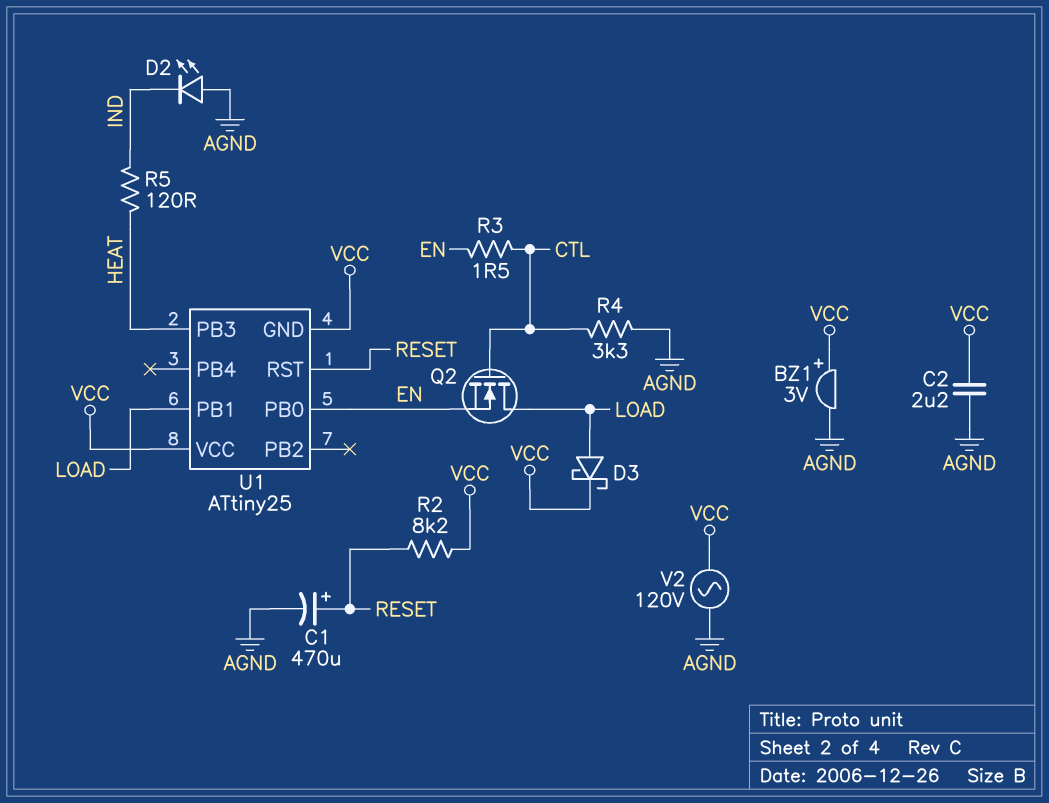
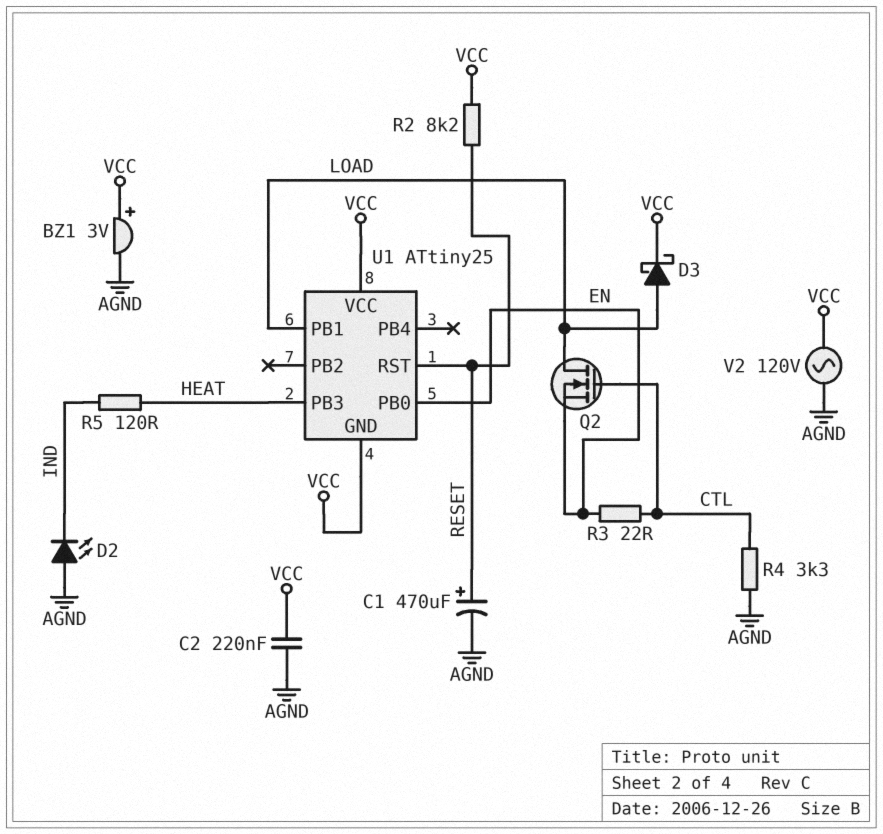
C2: 2.2uF (AGND, VCC) -> 220nF (AGND, VCC)
R3: 1.5 (CTL, EN) -> 22 (CTL, EN)

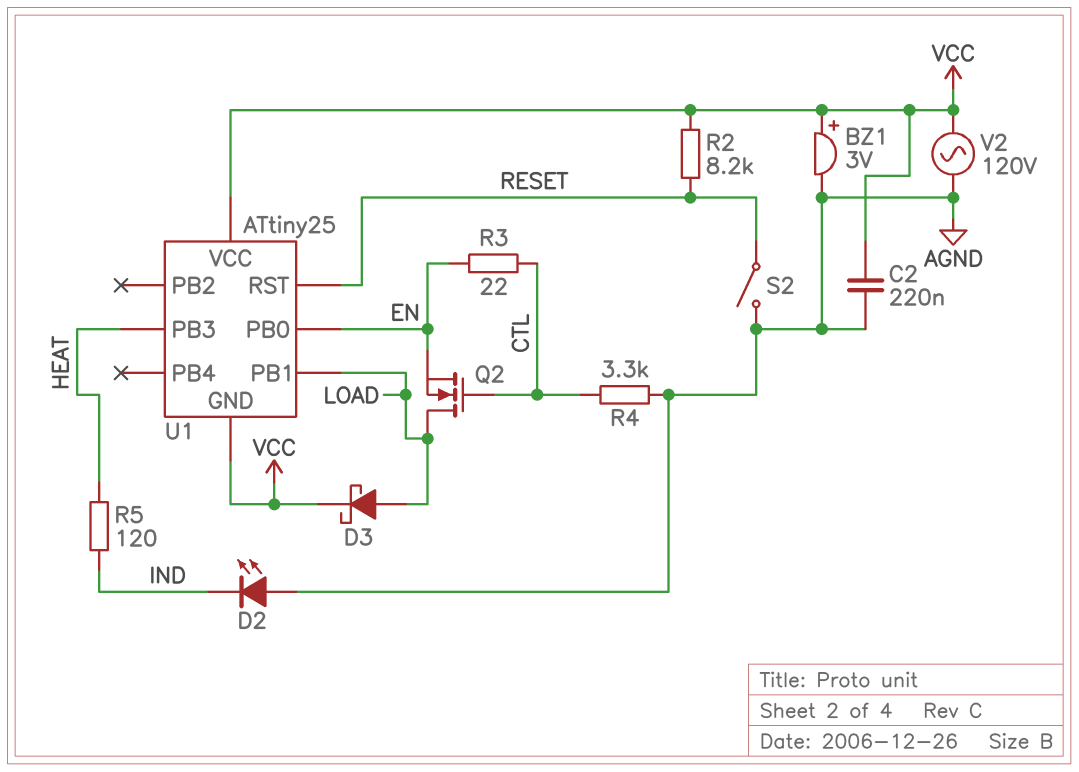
C1: 470uF (plus RESET, minus AGND) -> none
S2: none -> switch (AGND, RESET)

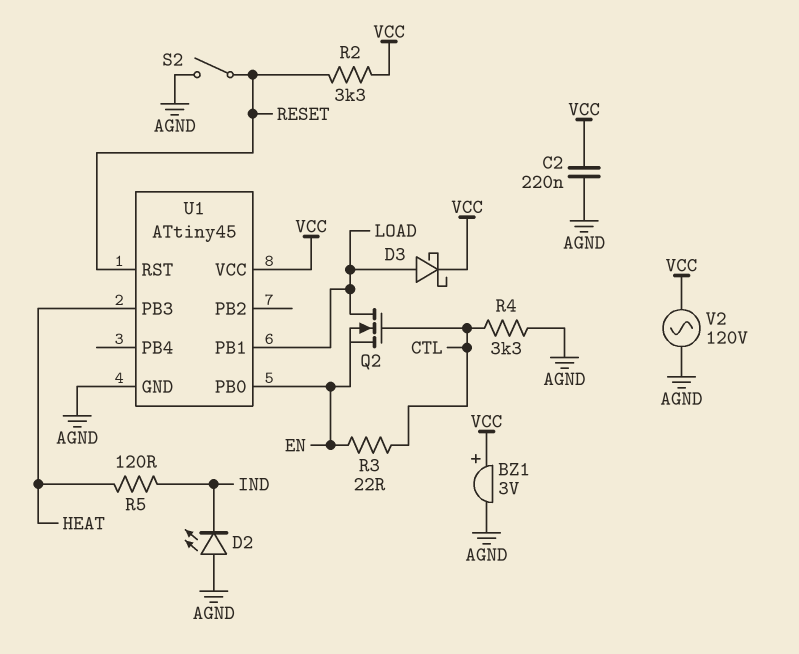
R2: 8.2k (RESET, VCC) -> 3.3k (RESET, VCC)
U1: ATtiny25 -> ATtiny45
U1 pin GND: VCC -> AGND

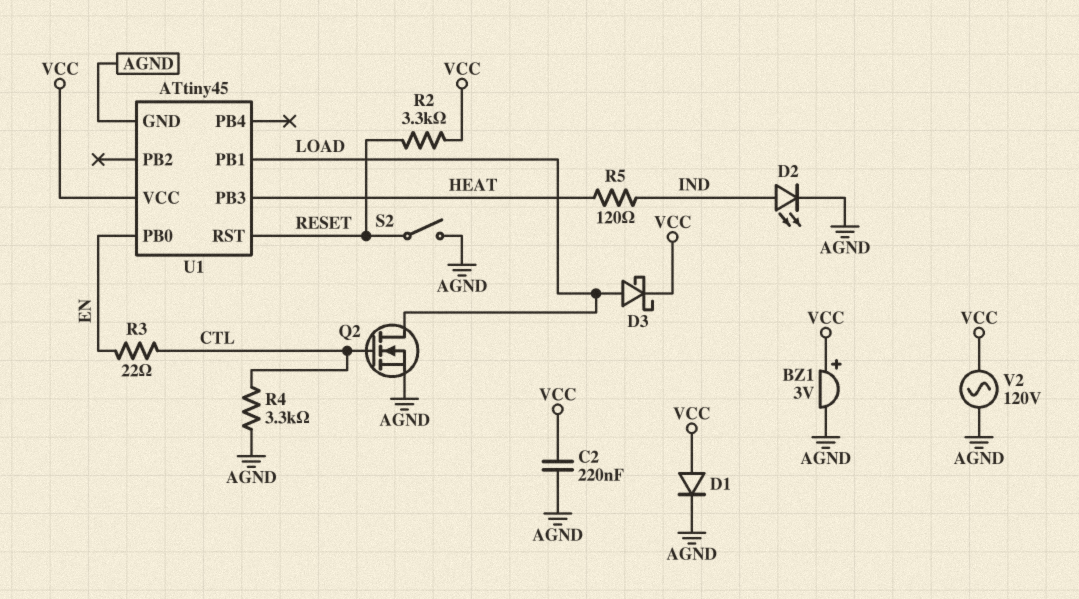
D1: none -> diode (A VCC, K AGND)
D2: LED (A AGND, K IND) -> LED (A IND, K AGND)
Q2: NMOS (G CTL, D LOAD, S EN) -> NMOS (G CTL, D LOAD, S AGND)

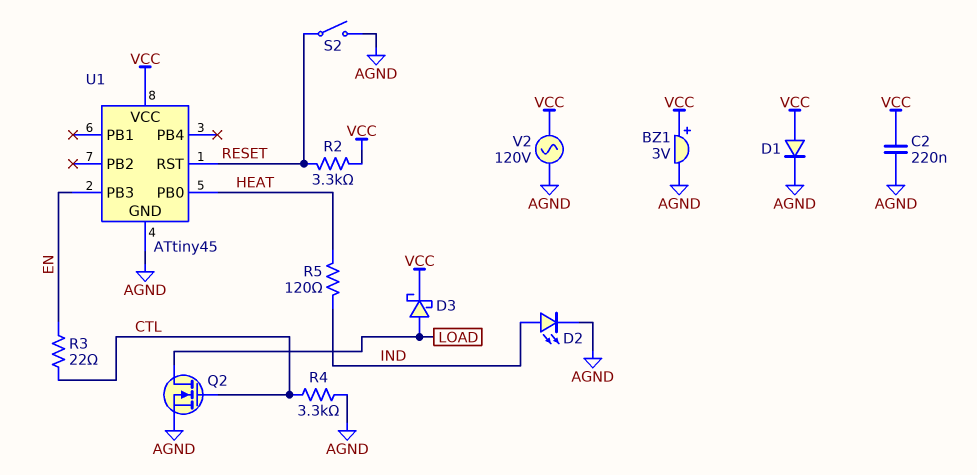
U1 pin PB0: EN -> HEAT
U1 pin PB1: LOAD -> none
U1 pin PB3: HEAT -> EN

